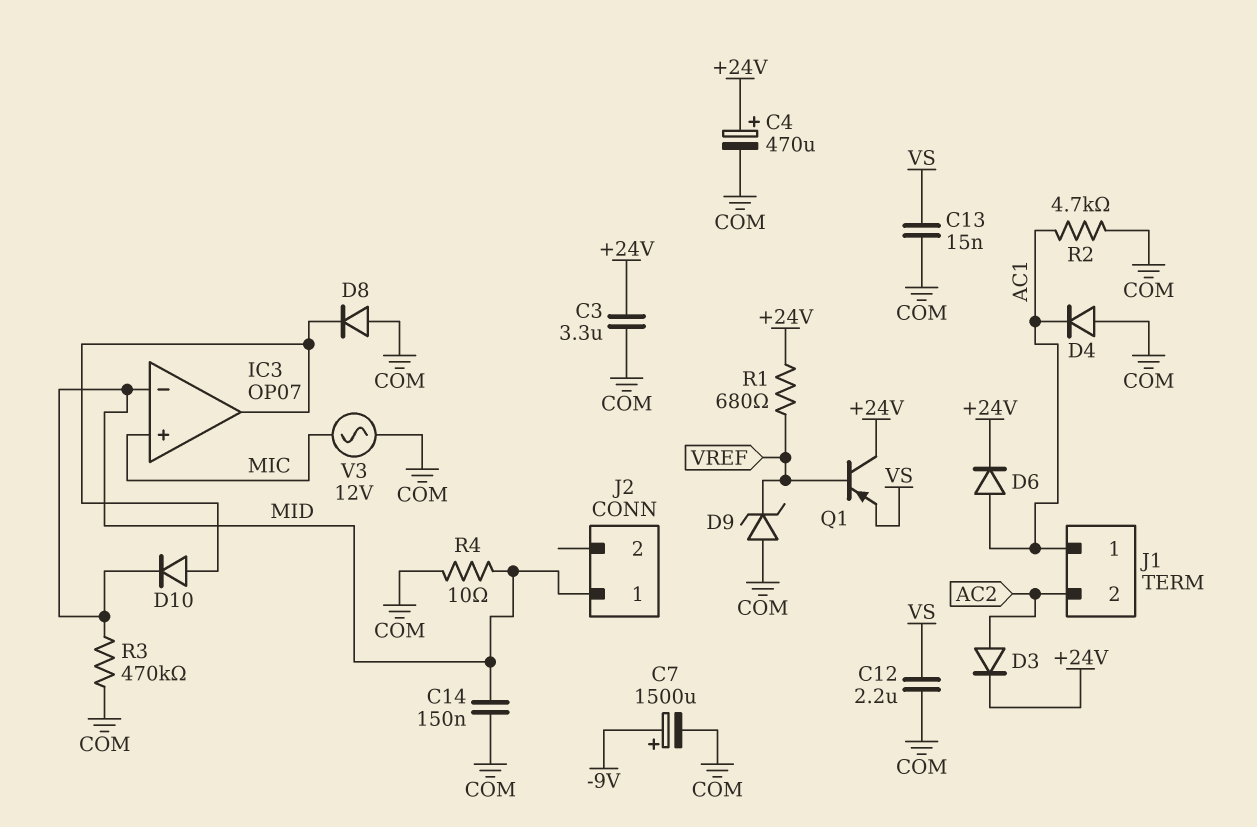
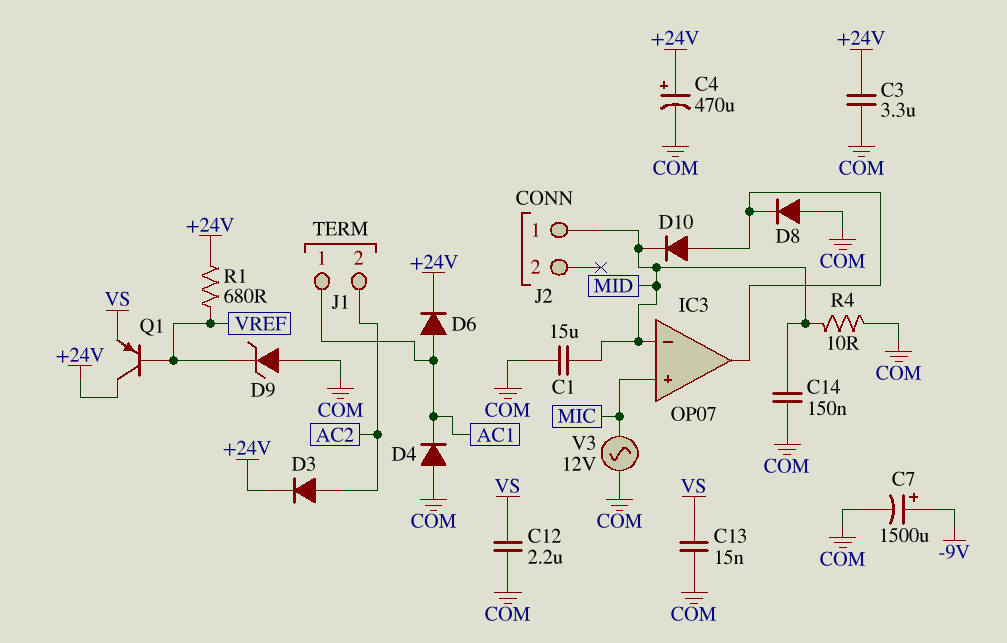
C1: none -> 15uF (COM, MID)
R2: 4.7k (AC1, COM) -> none
R3: 470k (COM, MID) -> none

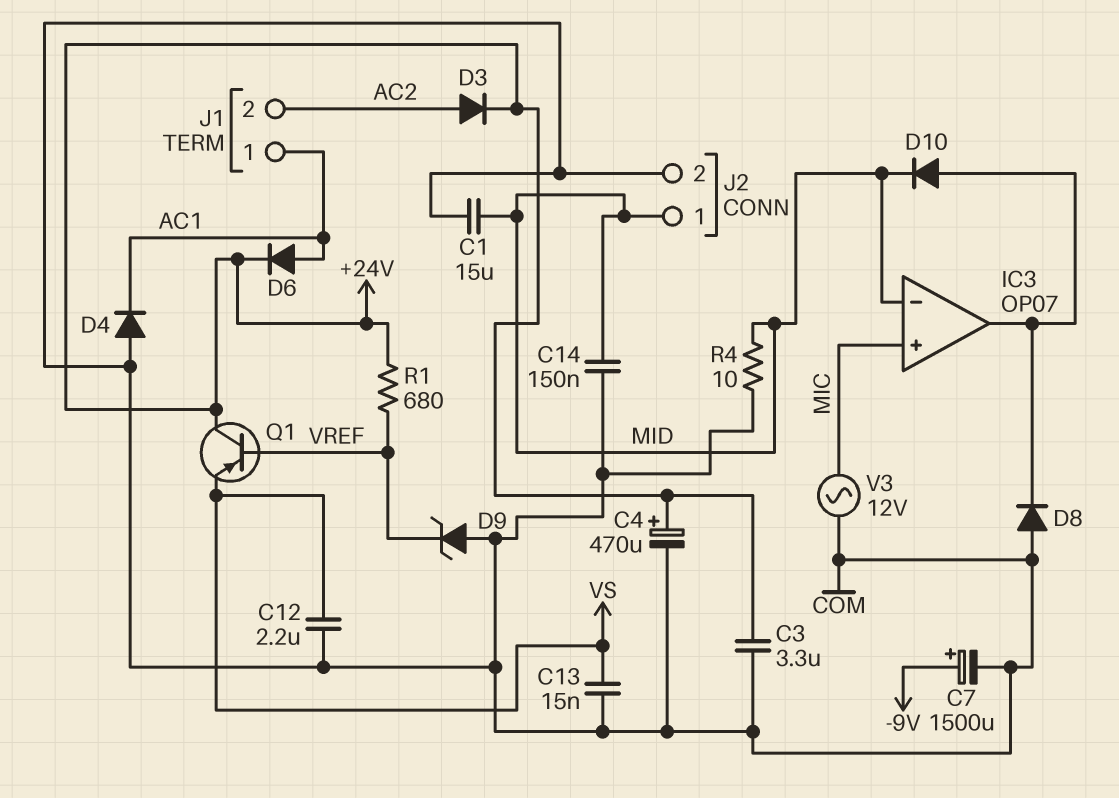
J2 pin 2: none -> COM

